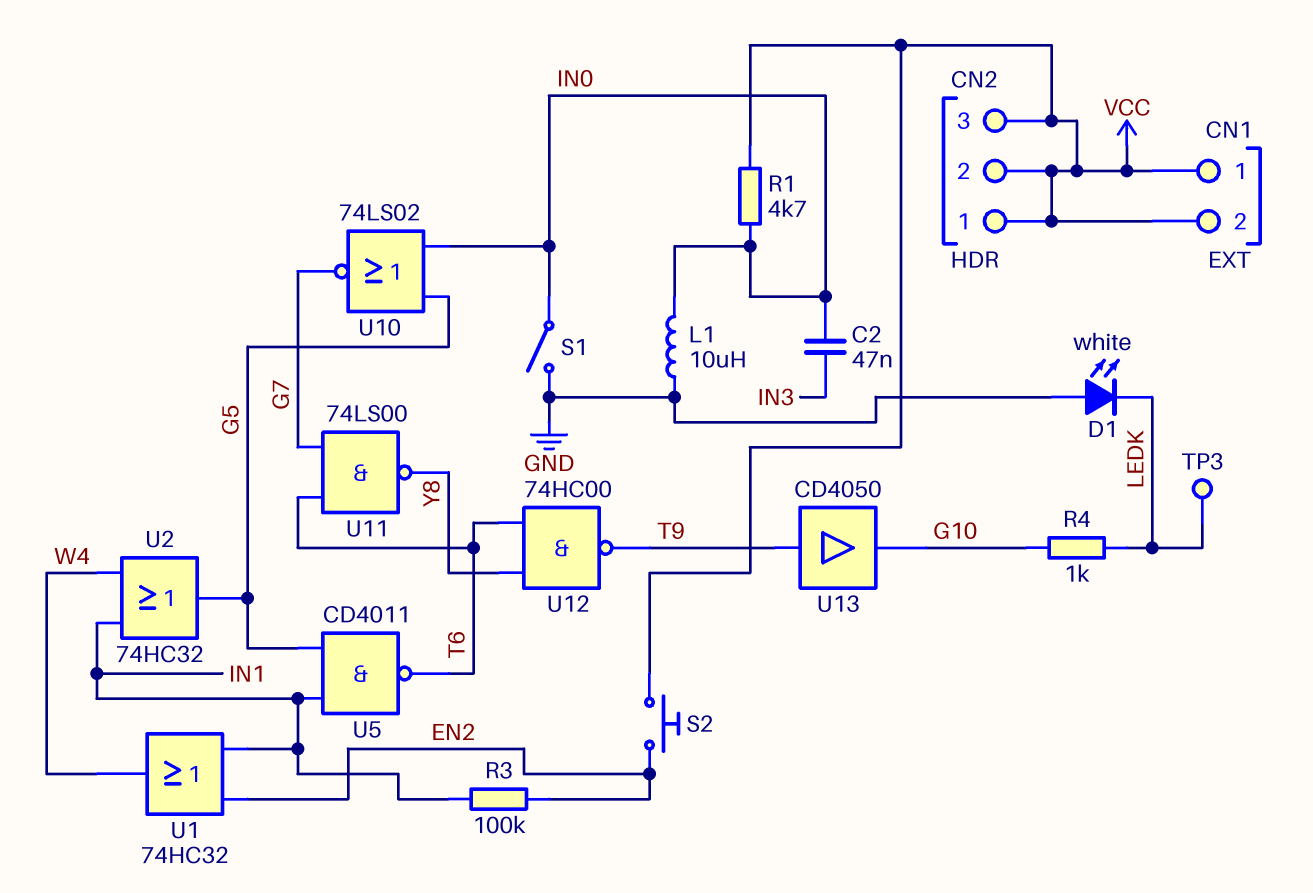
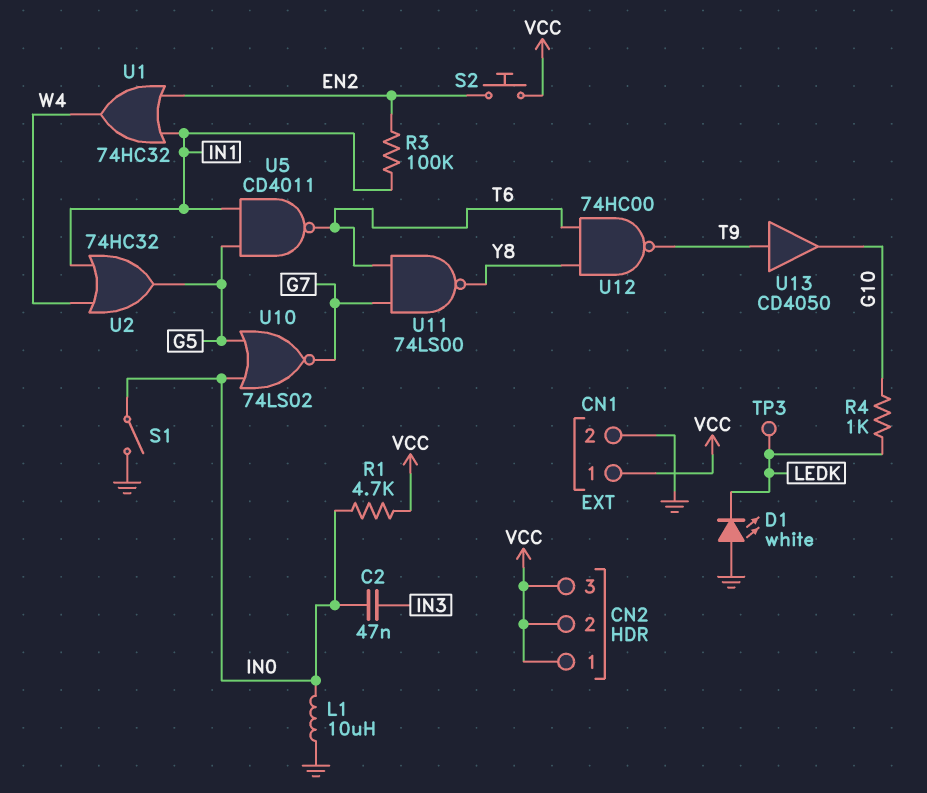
CN1 pin 2: VCC -> GND

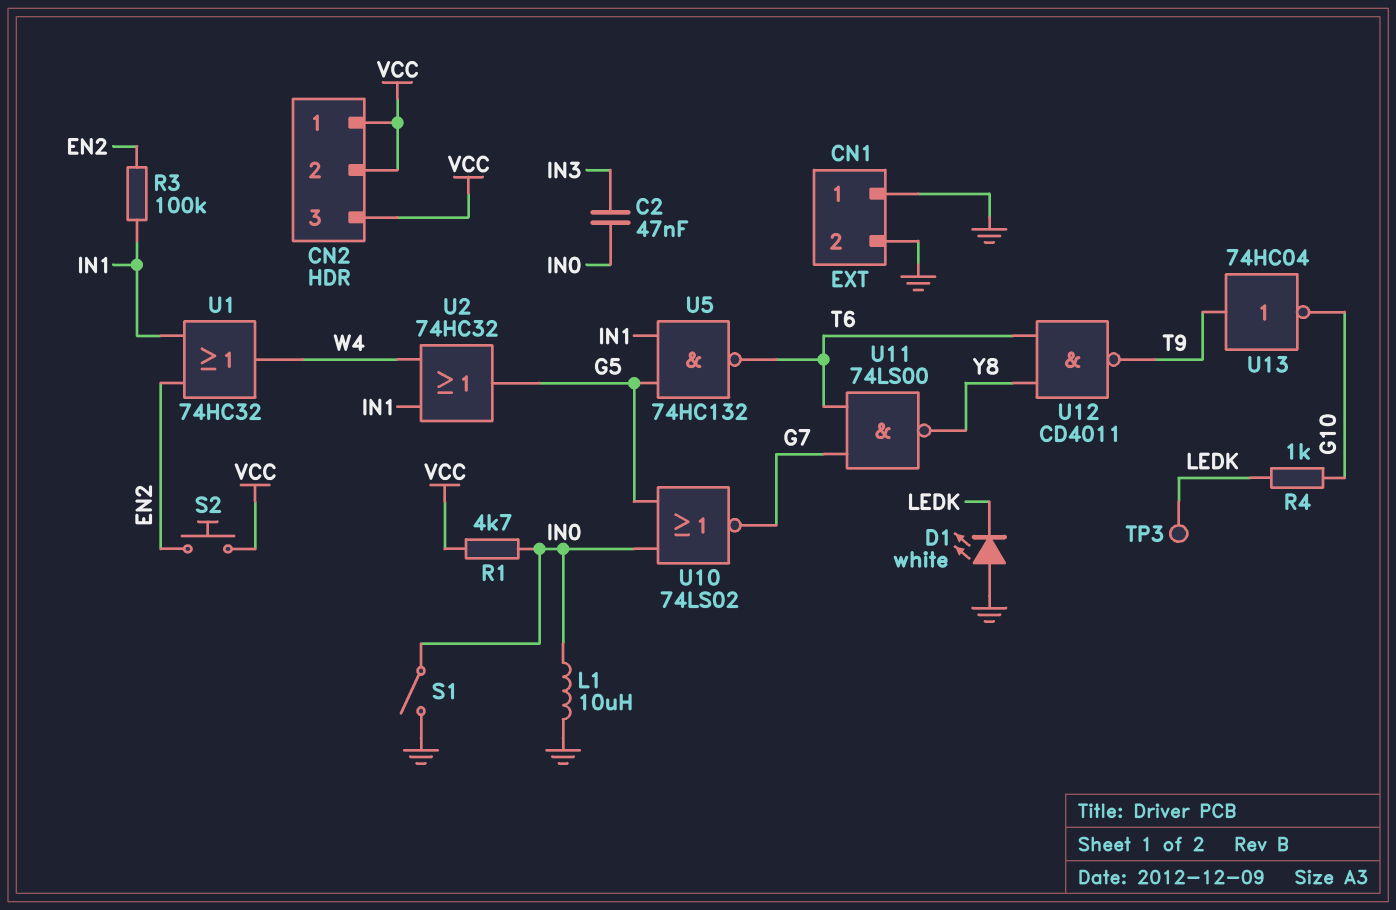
CN1 pin 1: VCC -> GND
U5: NAND CD4011 (in G5, in IN1, out T6) -> NAND 74HC132 (in G5, in IN1, out T6)
U12: NAND 74HC00 (in T6, in Y8, out T9) -> NAND CD4011 (in T6, in Y8, out T9)
U13: buffer CD4050 (in T9, out G10) -> NOT 74HC04 (in T9, out G10)

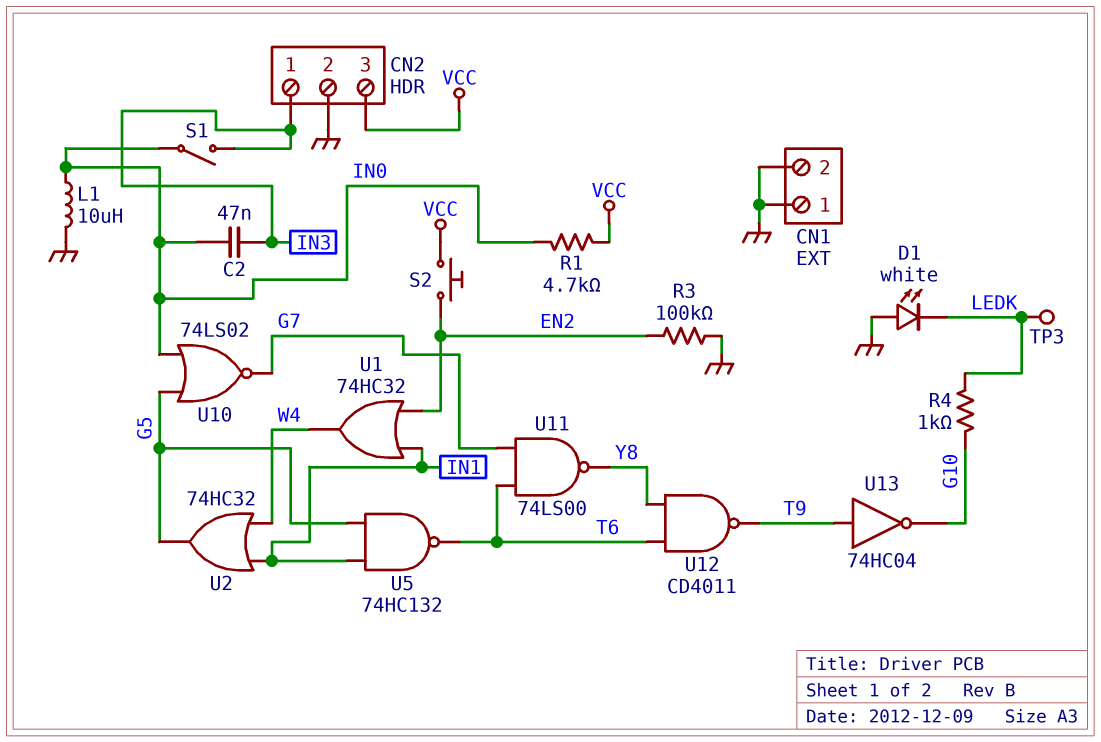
CN2 pin 1: VCC -> IN3
CN2 pin 2: VCC -> GND
R3: 100k (EN2, IN1) -> 100k (EN2, GND)
S1: switch (GND, IN0) -> switch (IN0, IN3)

